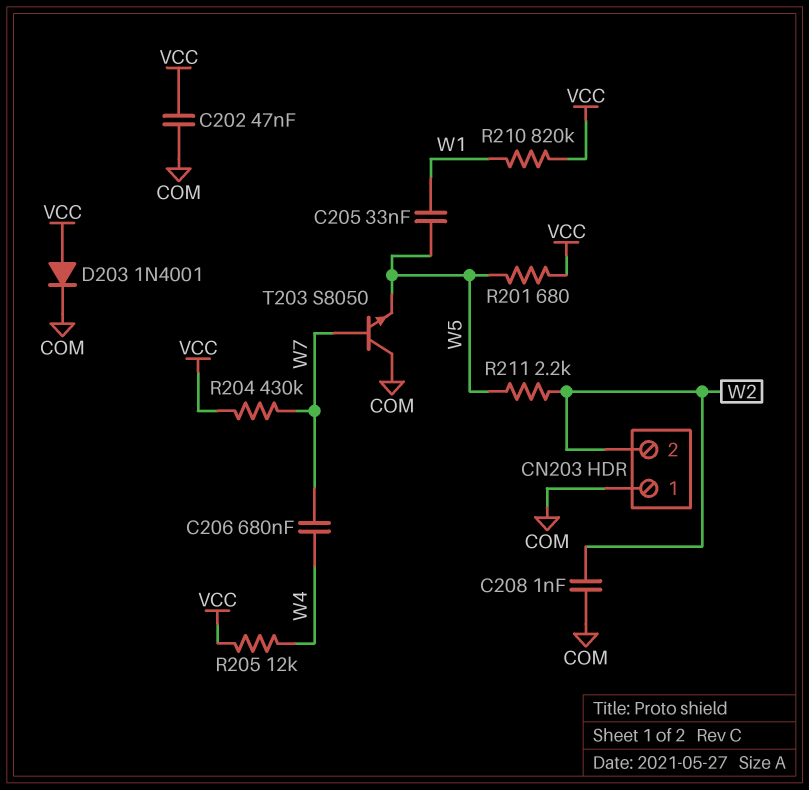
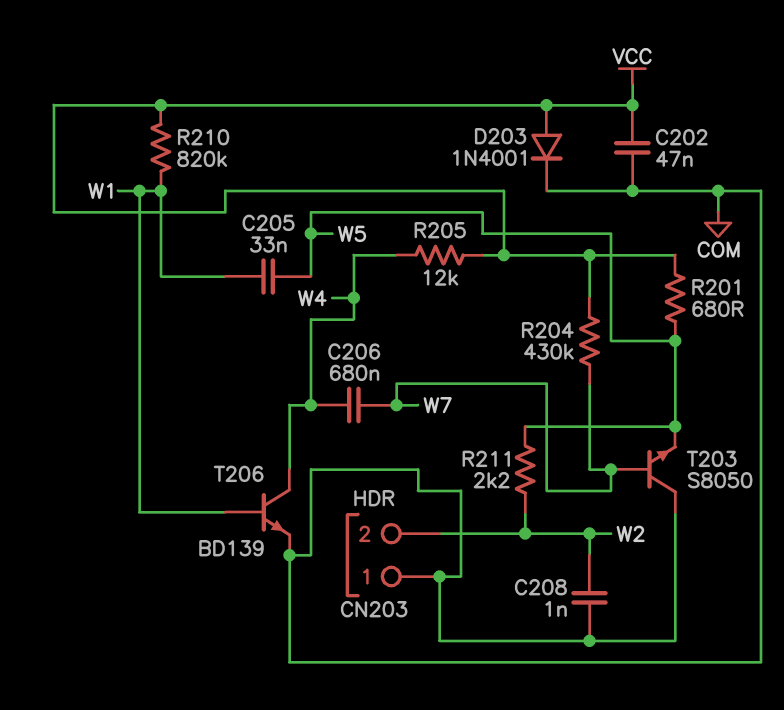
T206: none -> NPN BD139 (B W1, C W4, E COM)

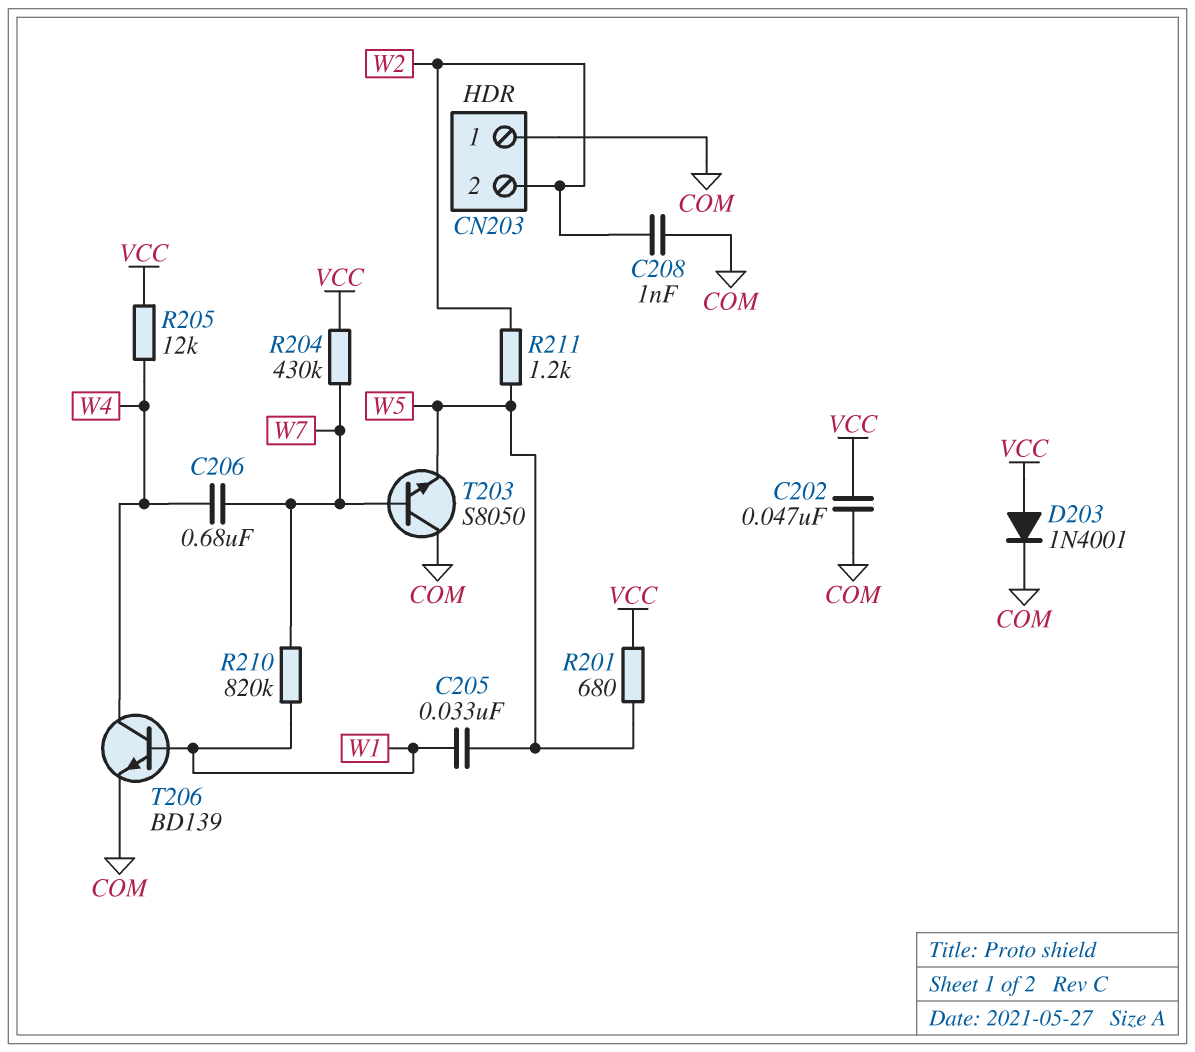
R210: 820k (VCC, W1) -> 820k (W1, W7)
R211: 2.2k (W2, W5) -> 1.2k (W2, W5)

